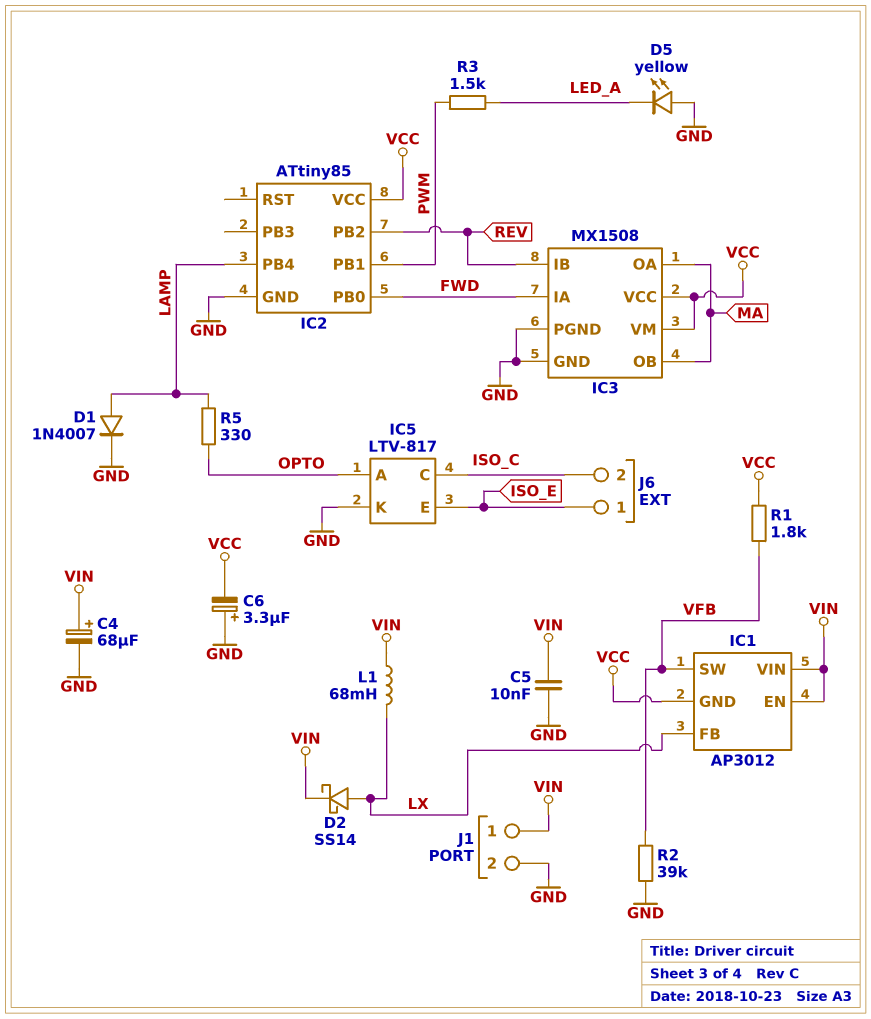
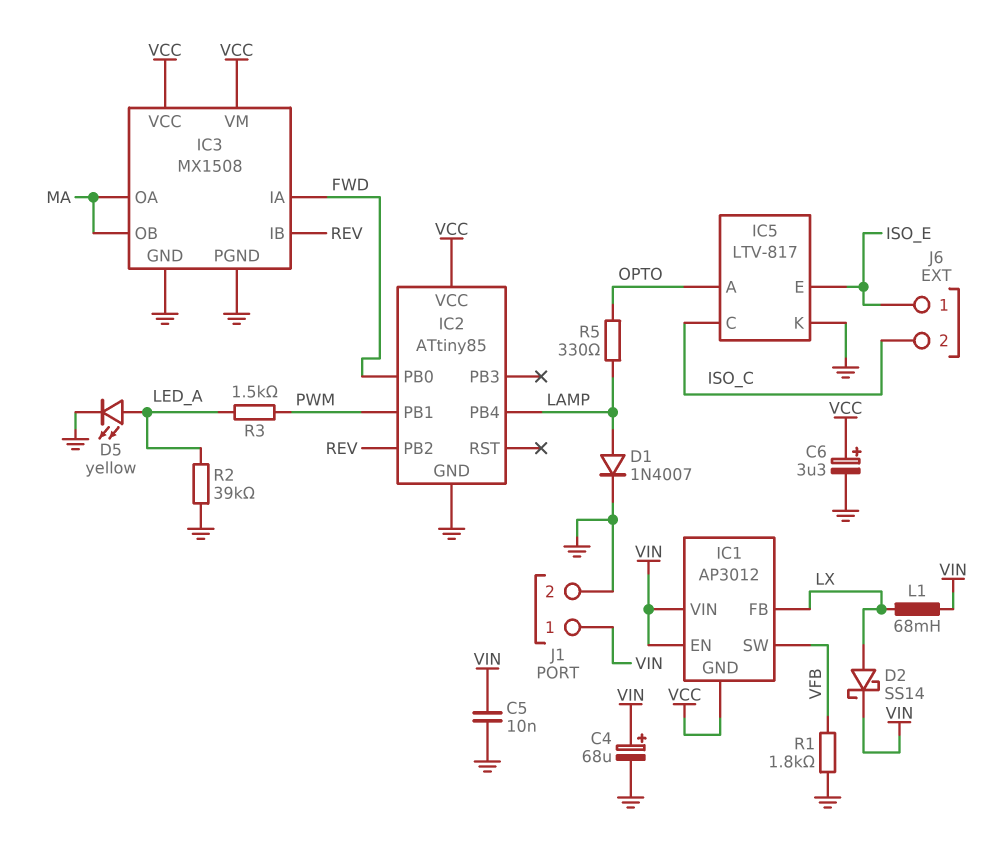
C6: 3.3uF (plus GND, minus VCC) -> 3.3uF (plus VCC, minus GND)
D5: LED yellow (A GND, K LED_A) -> LED yellow (A LED_A, K GND)
R1: 1.8k (VCC, VFB) -> 1.8k (GND, VFB)
R2: 39k (GND, VFB) -> 39k (GND, LED_A)

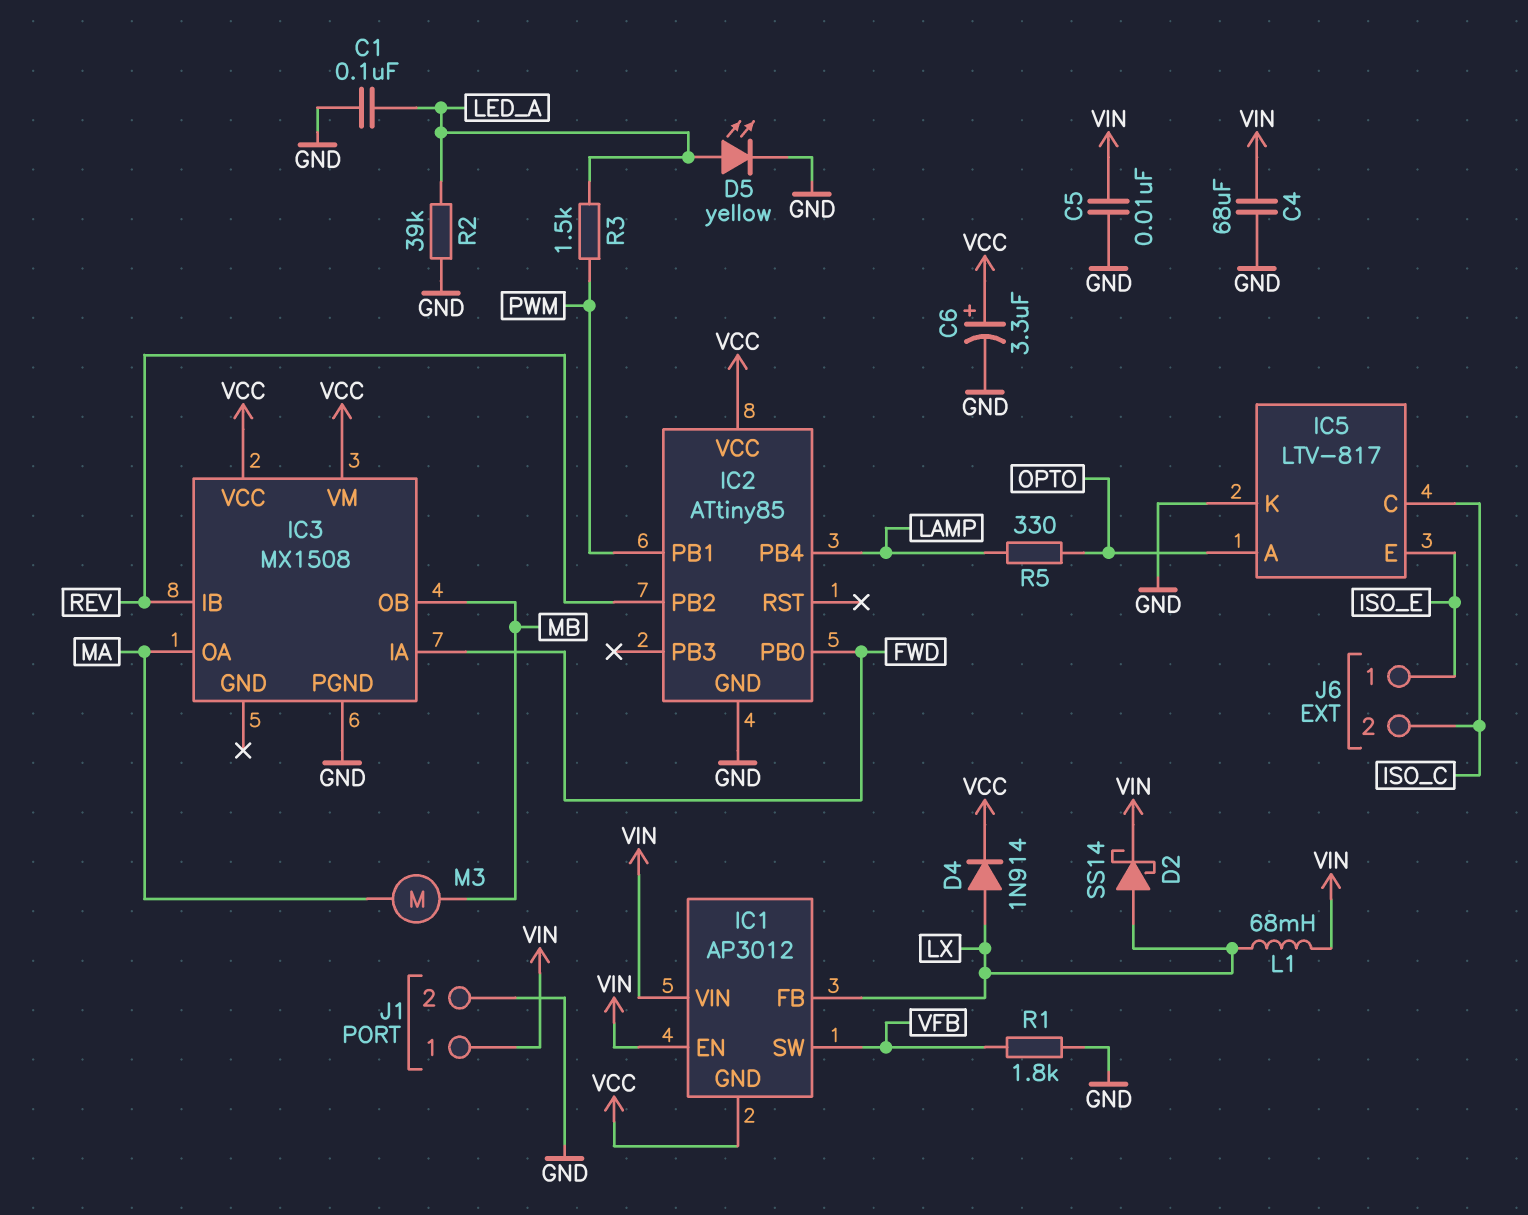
C1: none -> 100nF (GND, LED_A)
C4: 68uF (plus VIN, minus GND) -> 68uF (GND, VIN)
D1: diode 1N4007 (A LAMP, K GND) -> none
D4: none -> diode 1N914 (A LX, K VCC)
IC3 pin GND: GND -> none
IC3 pin OB: MA -> MB
M3: none -> motor (MA, MB)

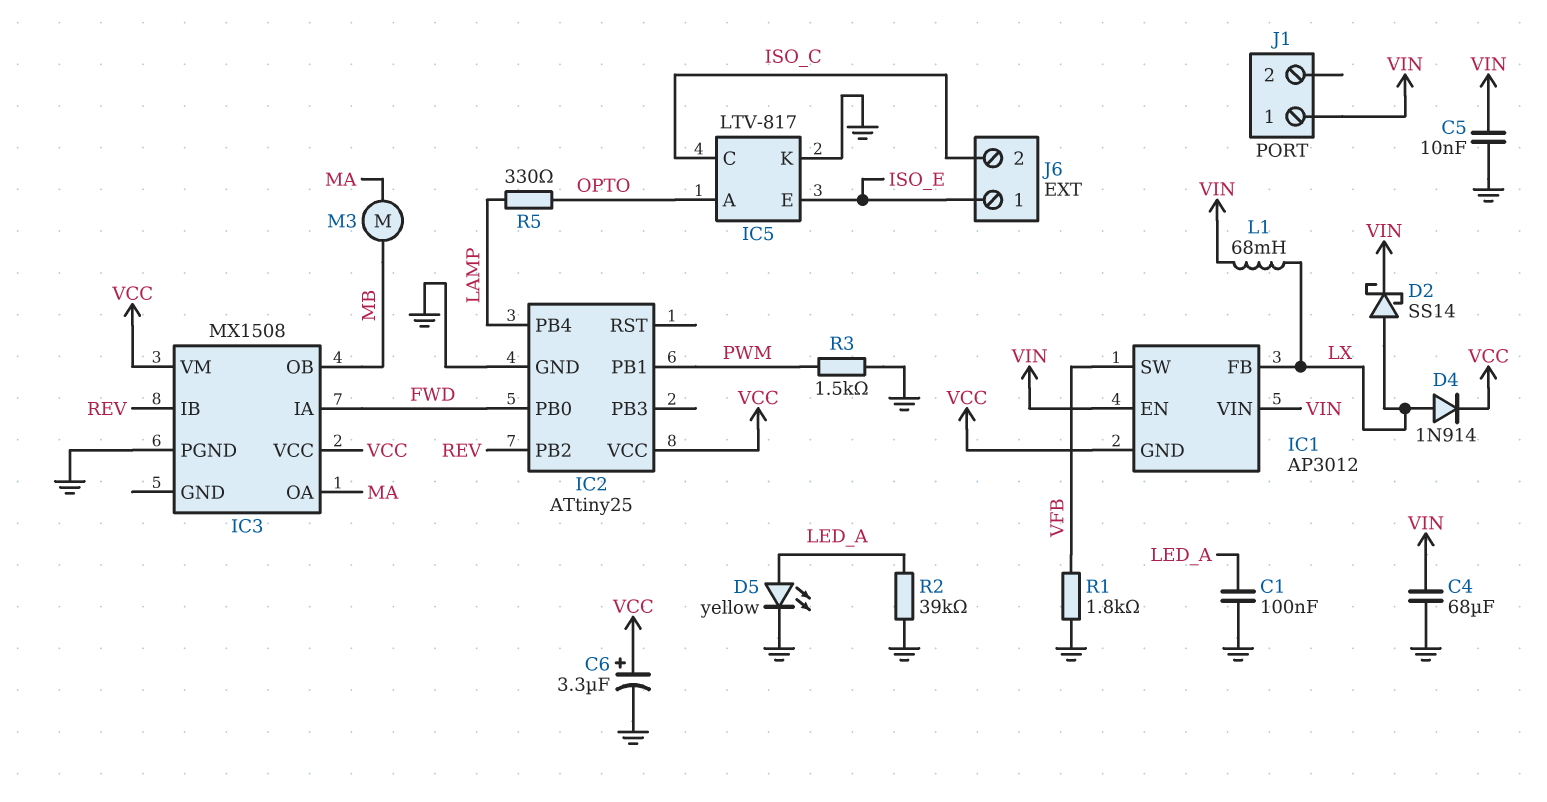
IC2: ATtiny85 -> ATtiny25
J1 pin 2: GND -> none
R3: 1.5k (LED_A, PWM) -> 1.5k (GND, PWM)

